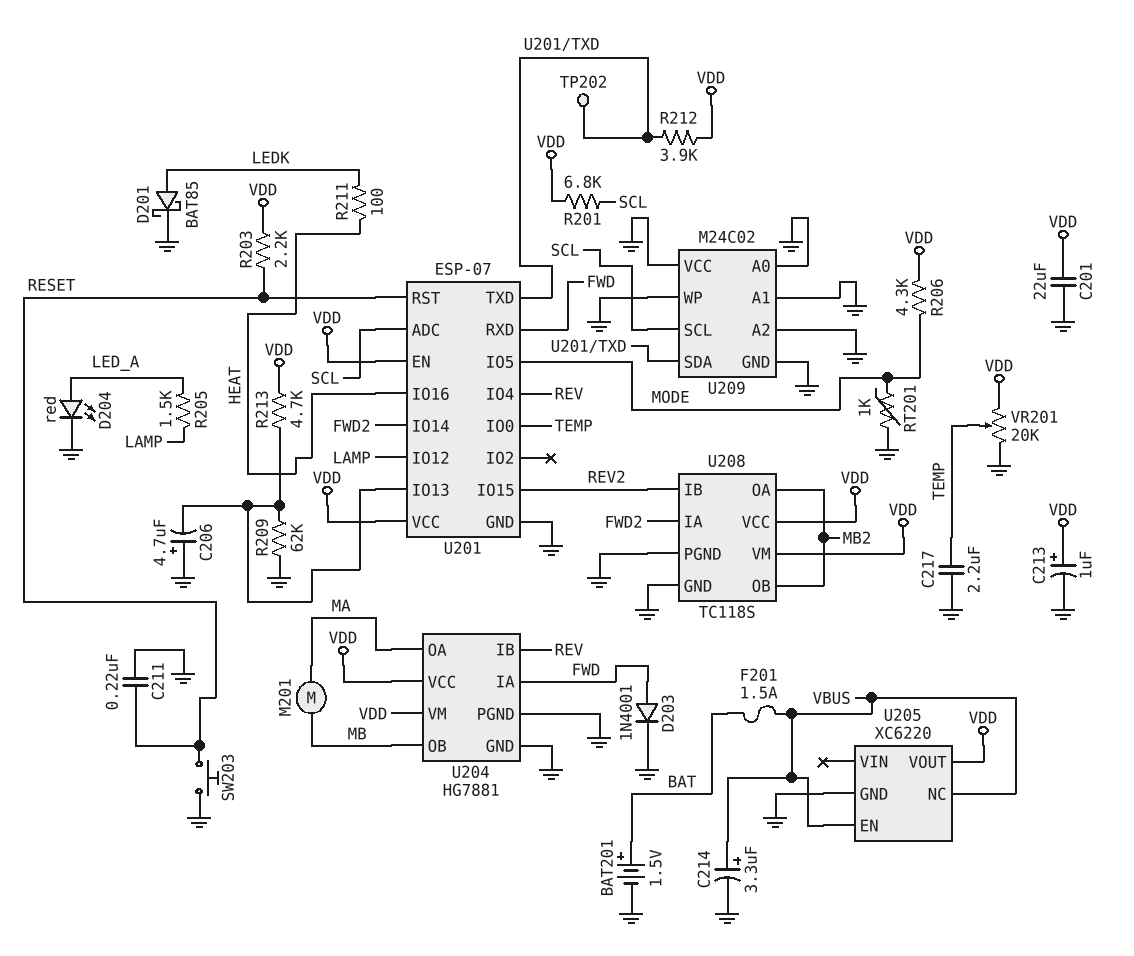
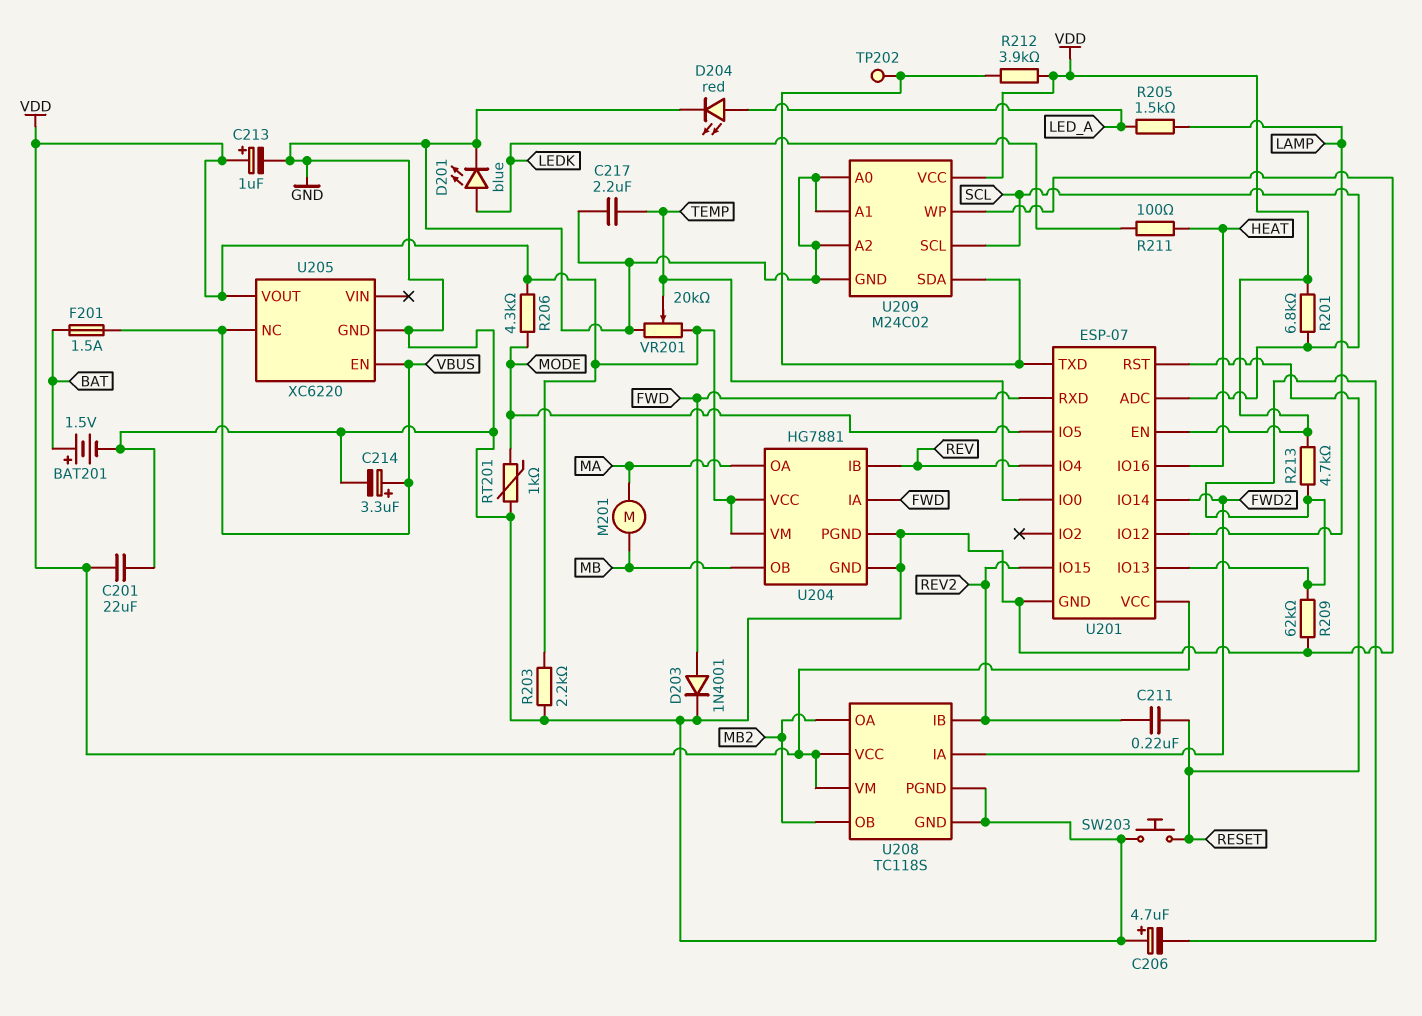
C211: 220nF (GND, RESET) -> 220nF (RESET, REV2)
D201: schottky BAT85 (A LEDK, K GND) -> LED blue (A LEDK, K GND)
R203: 2.2k (RESET, VDD) -> 2.2k (GND, VDD)
U209 pin VCC: GND -> VDD

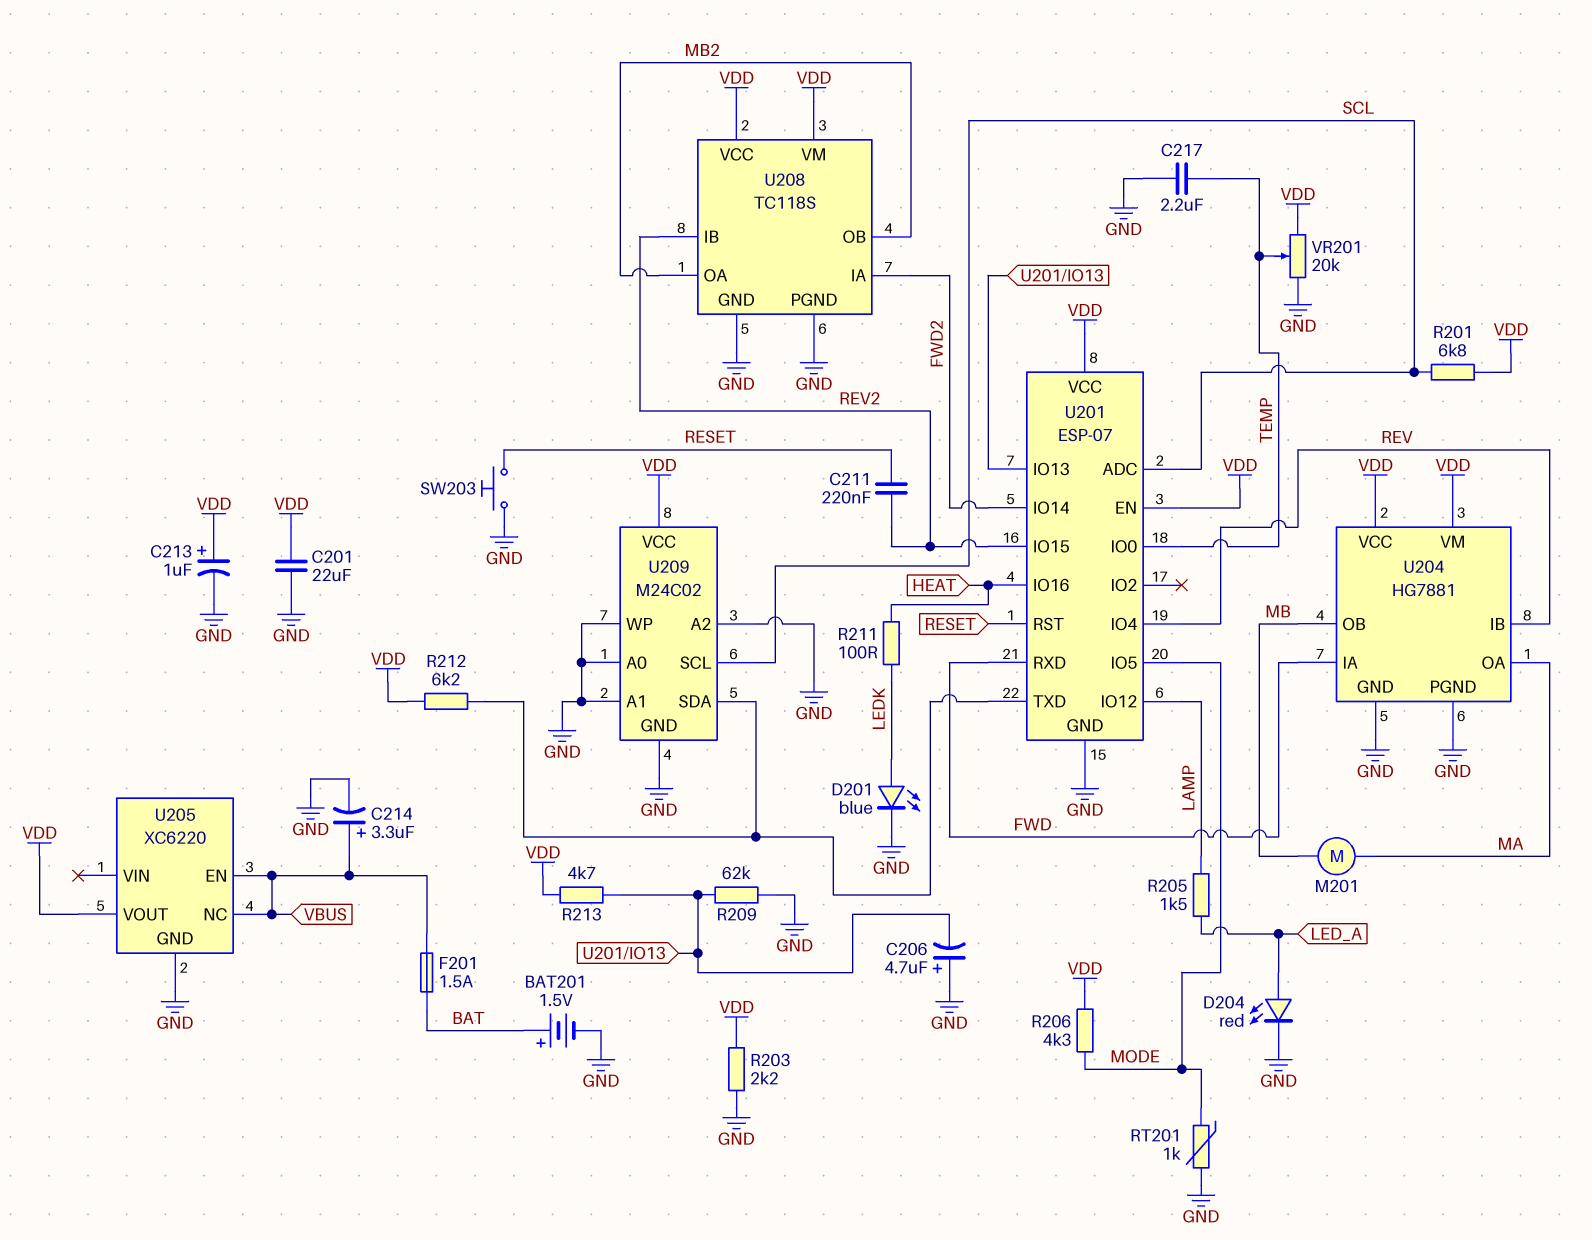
D203: diode 1N4001 (A FWD, K GND) -> none
R212: 3.9k (U201/TXD, VDD) -> 6.2k (U201/TXD, VDD)
TP202: test point (U201/TXD) -> none

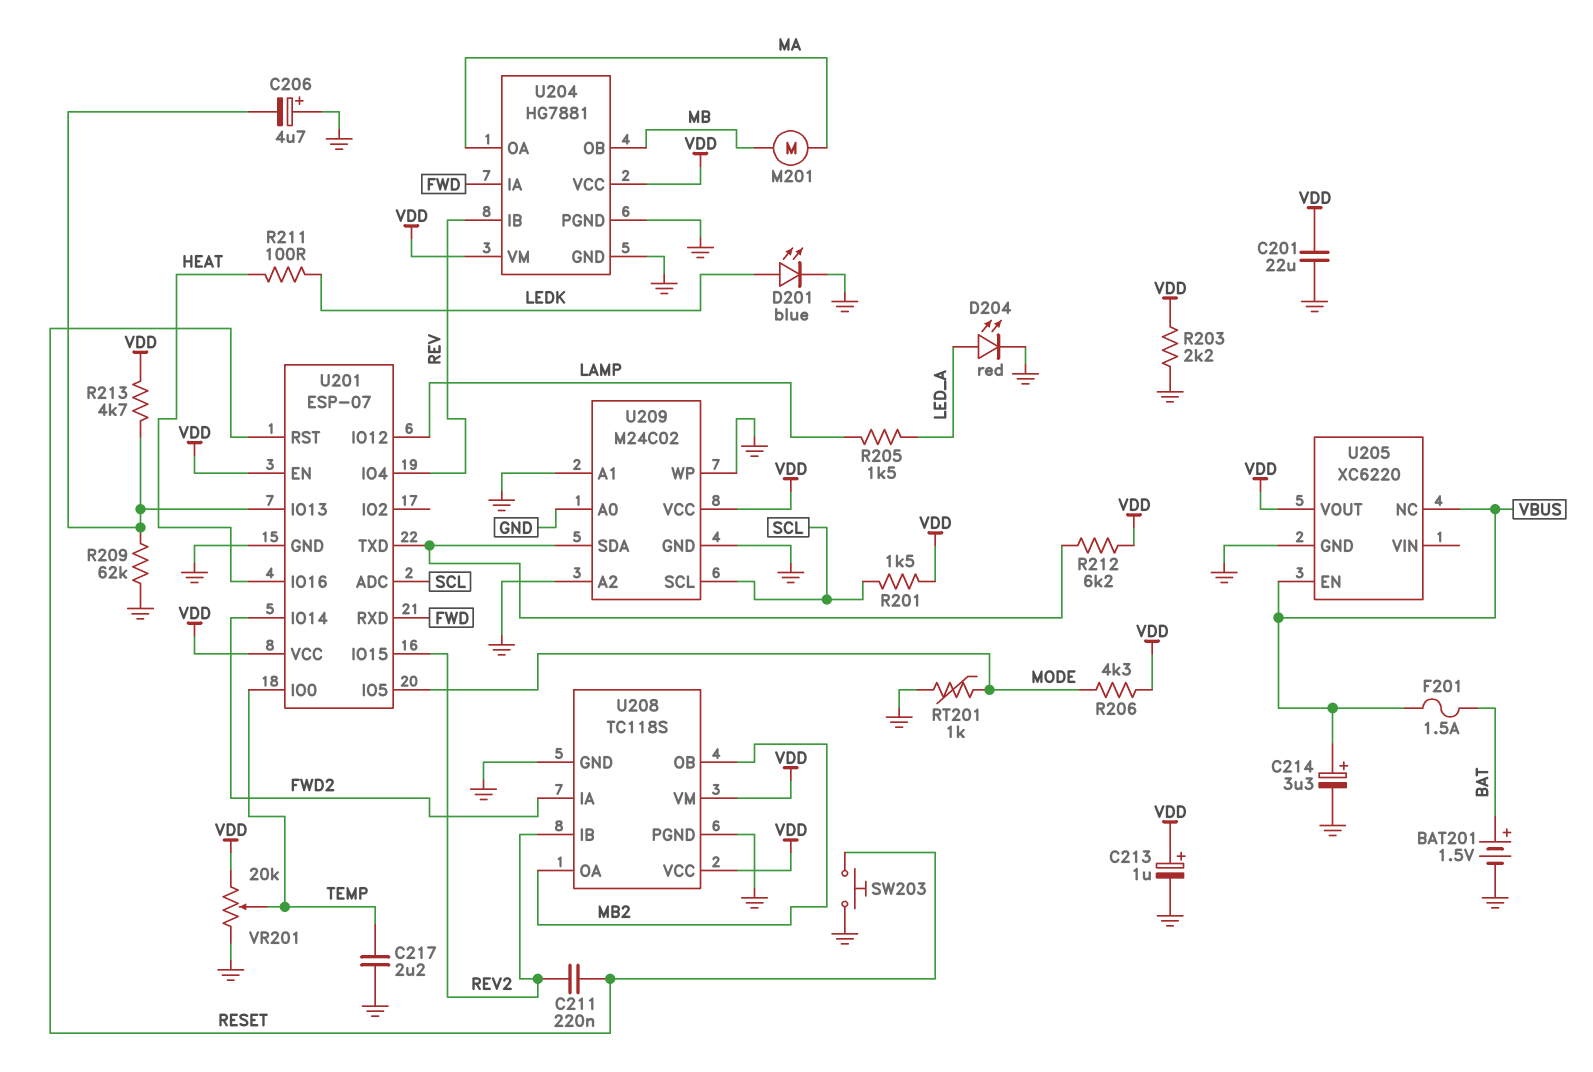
R201: 6.8k (SCL, VDD) -> 1.5k (SCL, VDD)

